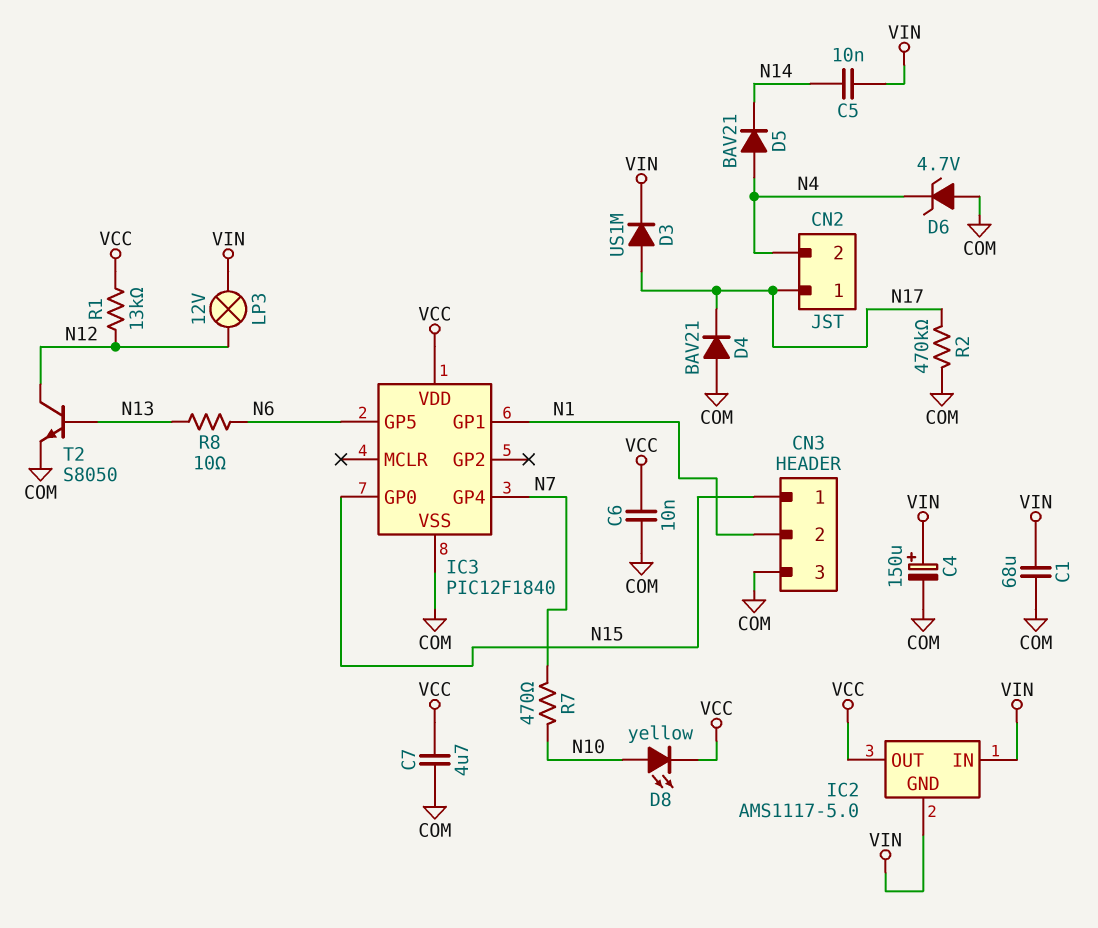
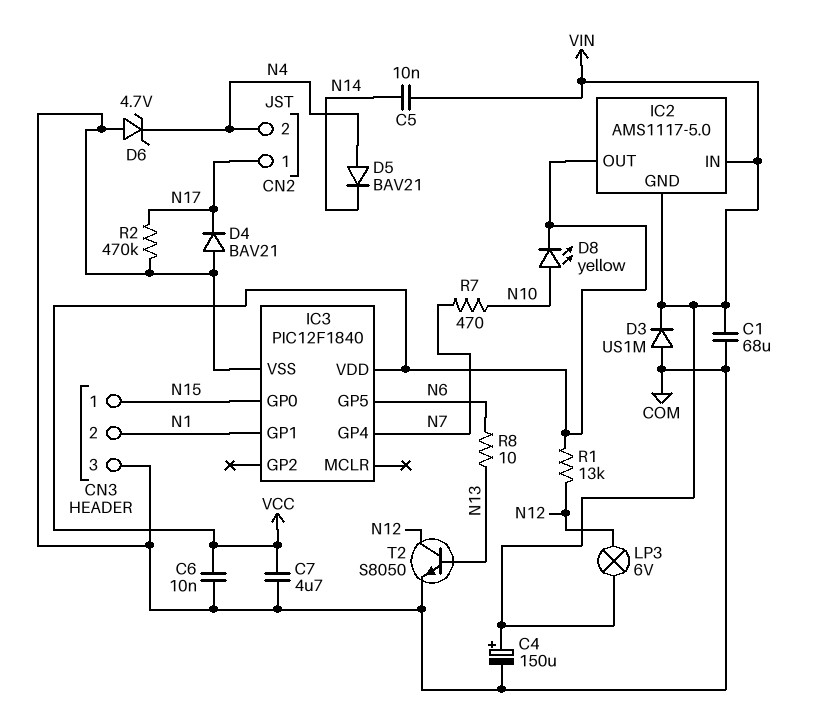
D3: diode US1M (A N17, K VIN) -> diode US1M (A COM, K VIN)
LP3: lamp 12V (N12, VIN) -> lamp 6V (N12, VIN)

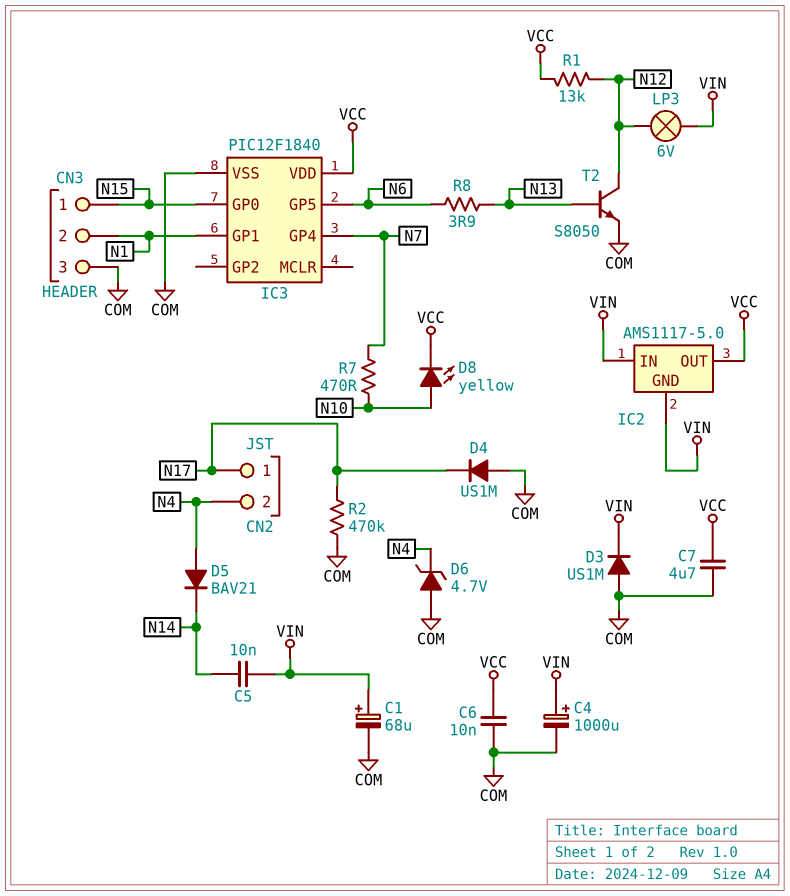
C1: 68uF (COM, VIN) -> 68uF (plus VIN, minus COM)
C4: 150uF (plus VIN, minus COM) -> 1000uF (plus VIN, minus COM)
D4: diode BAV21 (A COM, K N17) -> diode US1M (A COM, K N17)
R8: 10 (N6, N13) -> 3.9 (N6, N13)

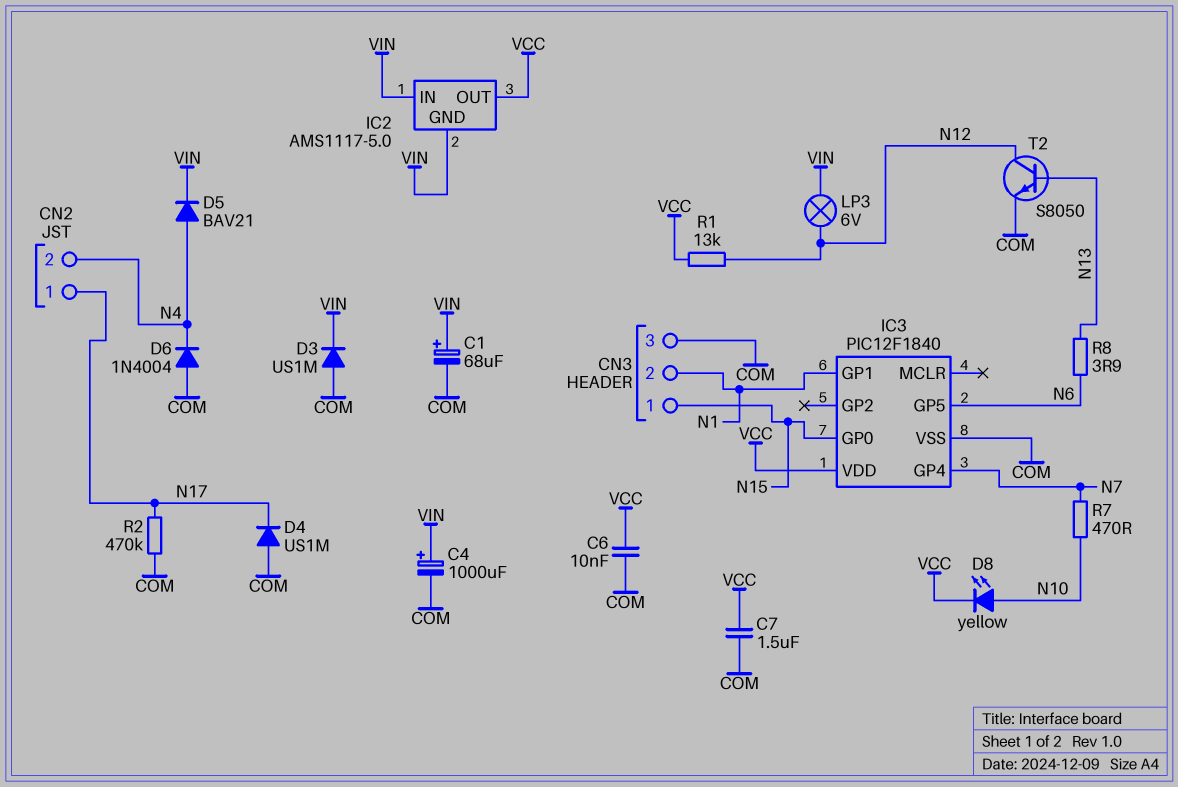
C5: 10nF (N14, VIN) -> none
C7: 4.7uF (COM, VCC) -> 1.5uF (COM, VCC)
D5: diode BAV21 (A N4, K N14) -> diode BAV21 (A N4, K VIN)
D6: zener 4.7V (A COM, K N4) -> diode 1N4004 (A COM, K N4)

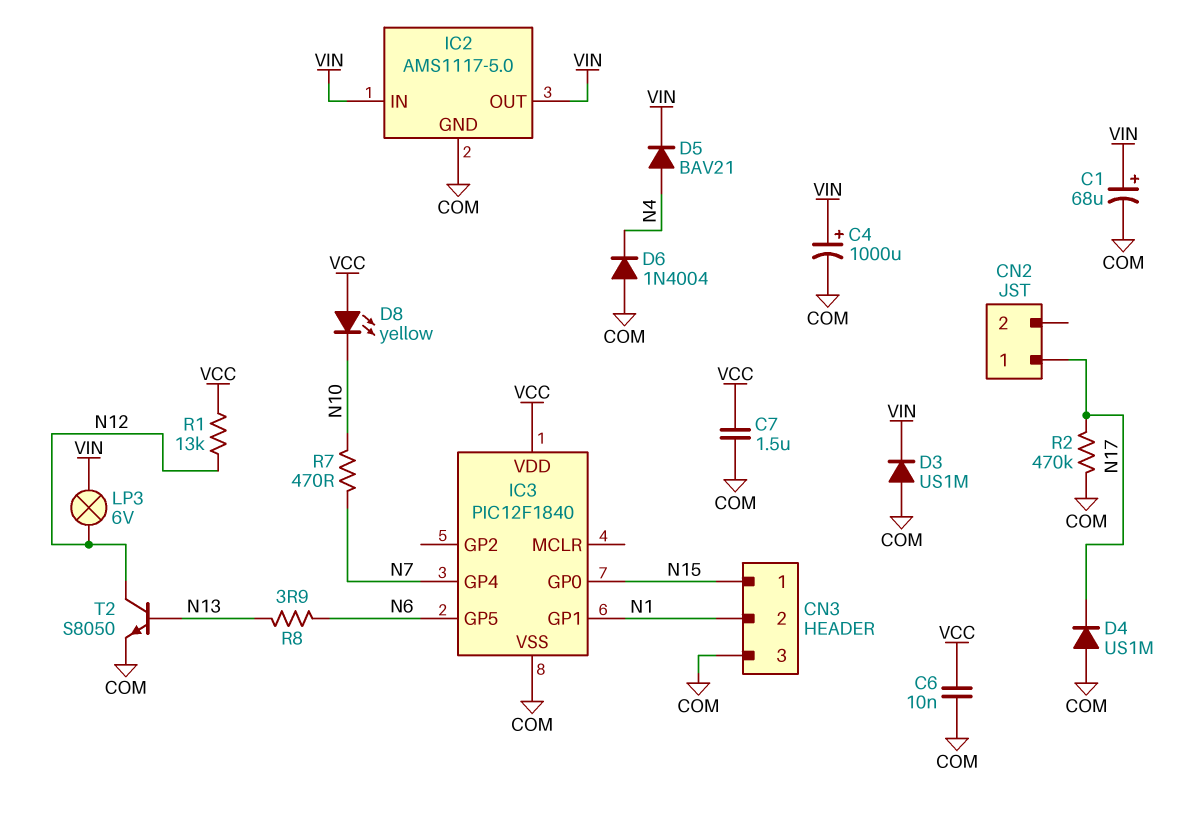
CN2 pin 2: N4 -> none
D8: LED yellow (A N10, K VCC) -> LED yellow (A VCC, K N10)
IC2 pin GND: VIN -> COM
IC2 pin OUT: VCC -> VIN

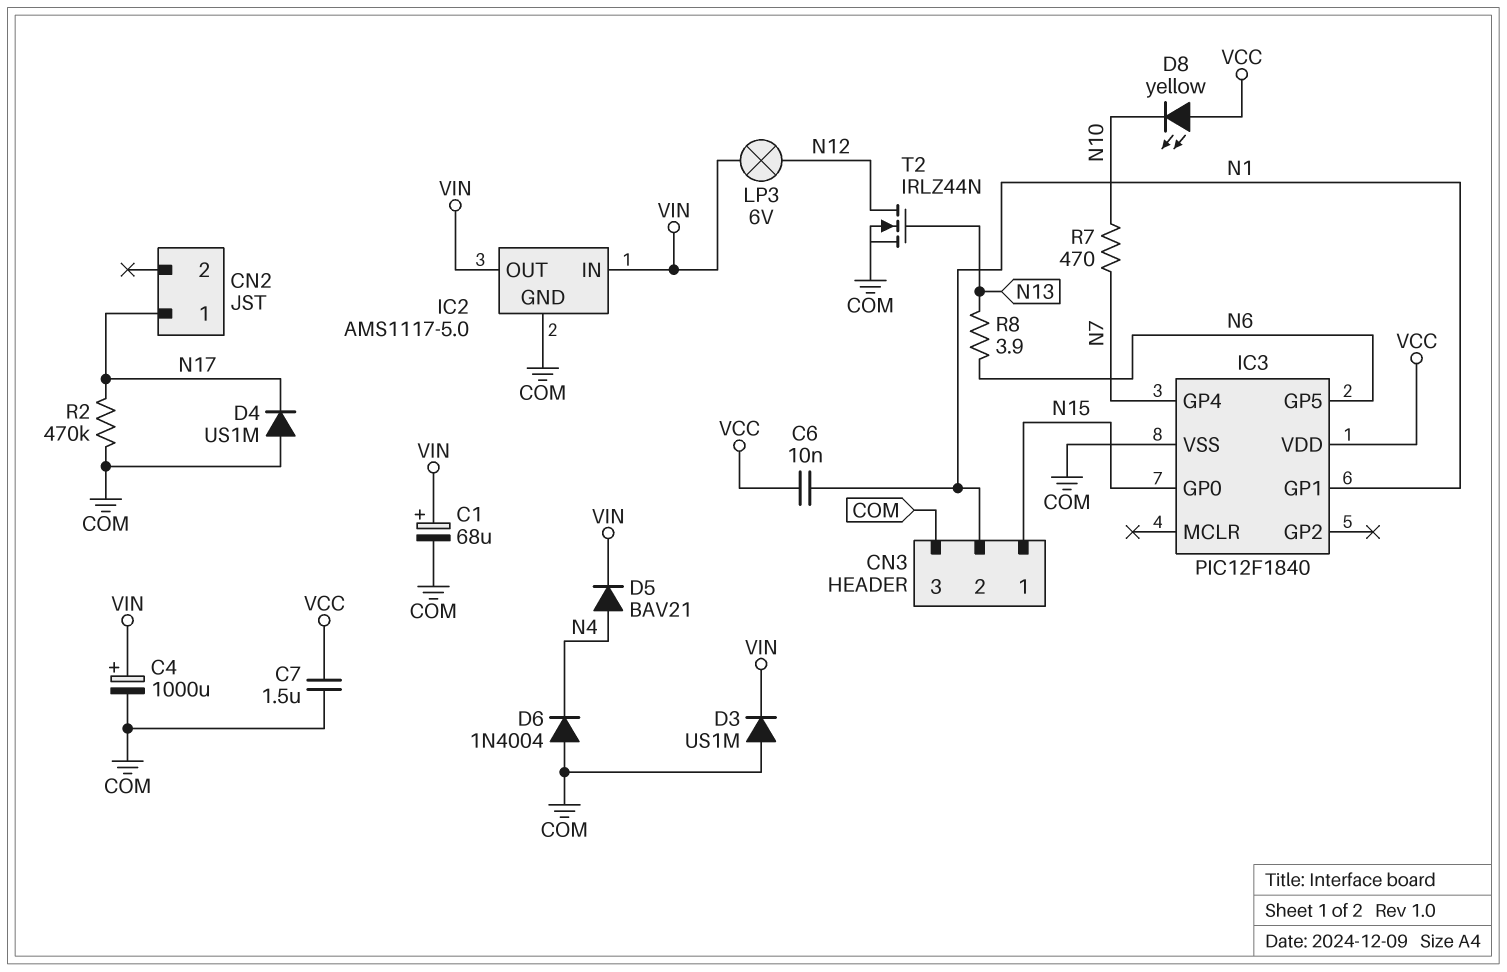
C6: 10nF (COM, VCC) -> 10nF (N1, VCC)
R1: 13k (N12, VCC) -> none
T2: NPN S8050 (B N13, C N12, E COM) -> NMOS IRLZ44N (G N13, D N12, S COM)

